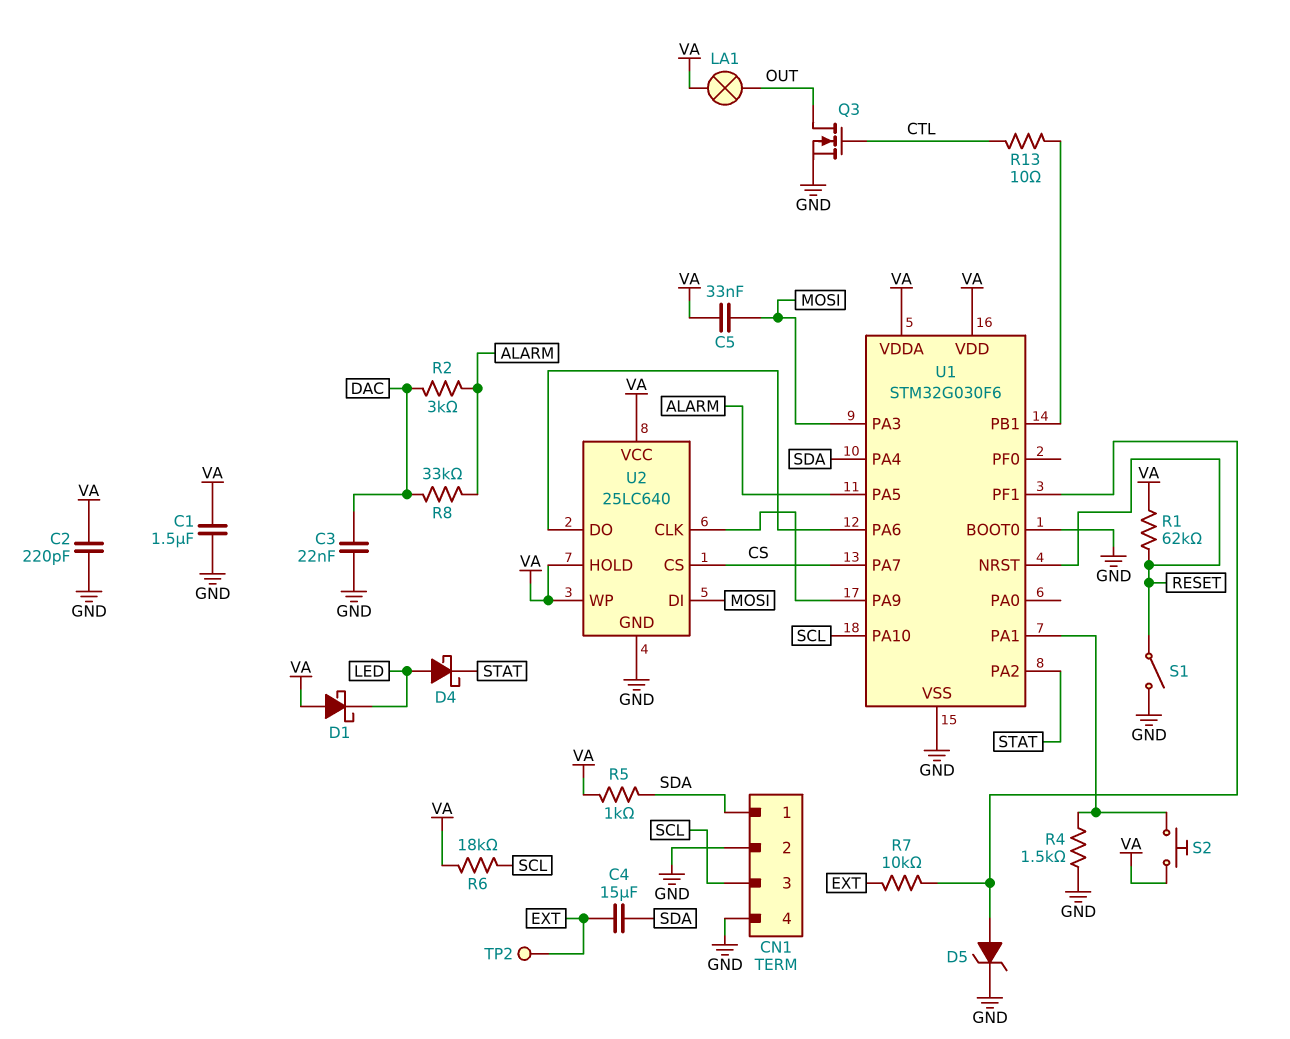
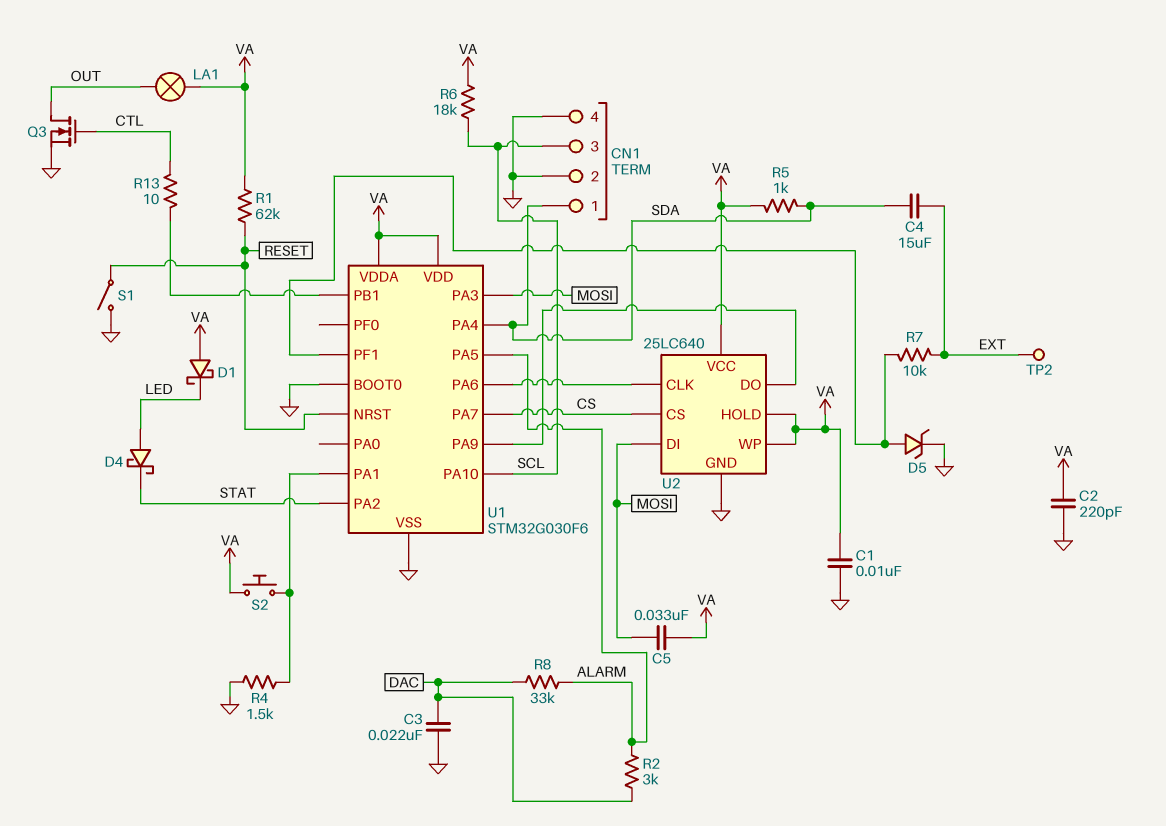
C1: 1.5uF (GND, VA) -> 10nF (GND, VA)
U2 pin CLK: U1/PA9 -> U1/PA6
U2 pin DO: U1/PA6 -> U1/PA9

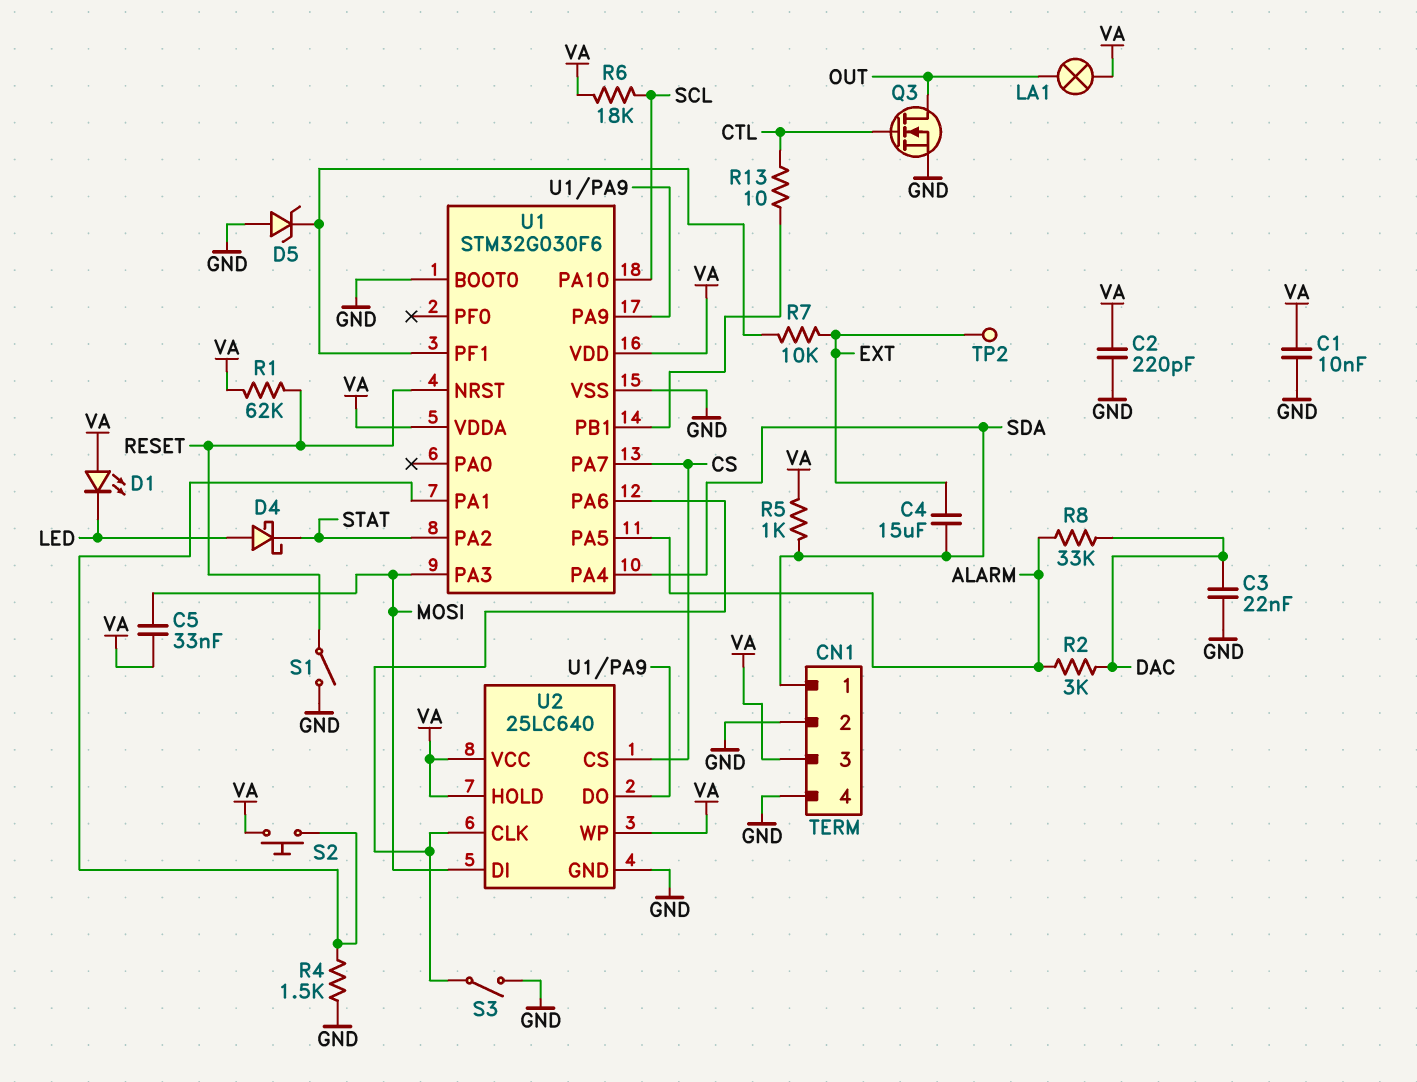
CN1 pin 3: SCL -> VA
D1: schottky (A VA, K LED) -> LED (A VA, K LED)
D5: zener (A U1/PF1, K GND) -> zener (A GND, K U1/PF1)
S3: none -> switch (GND, U1/PA6)

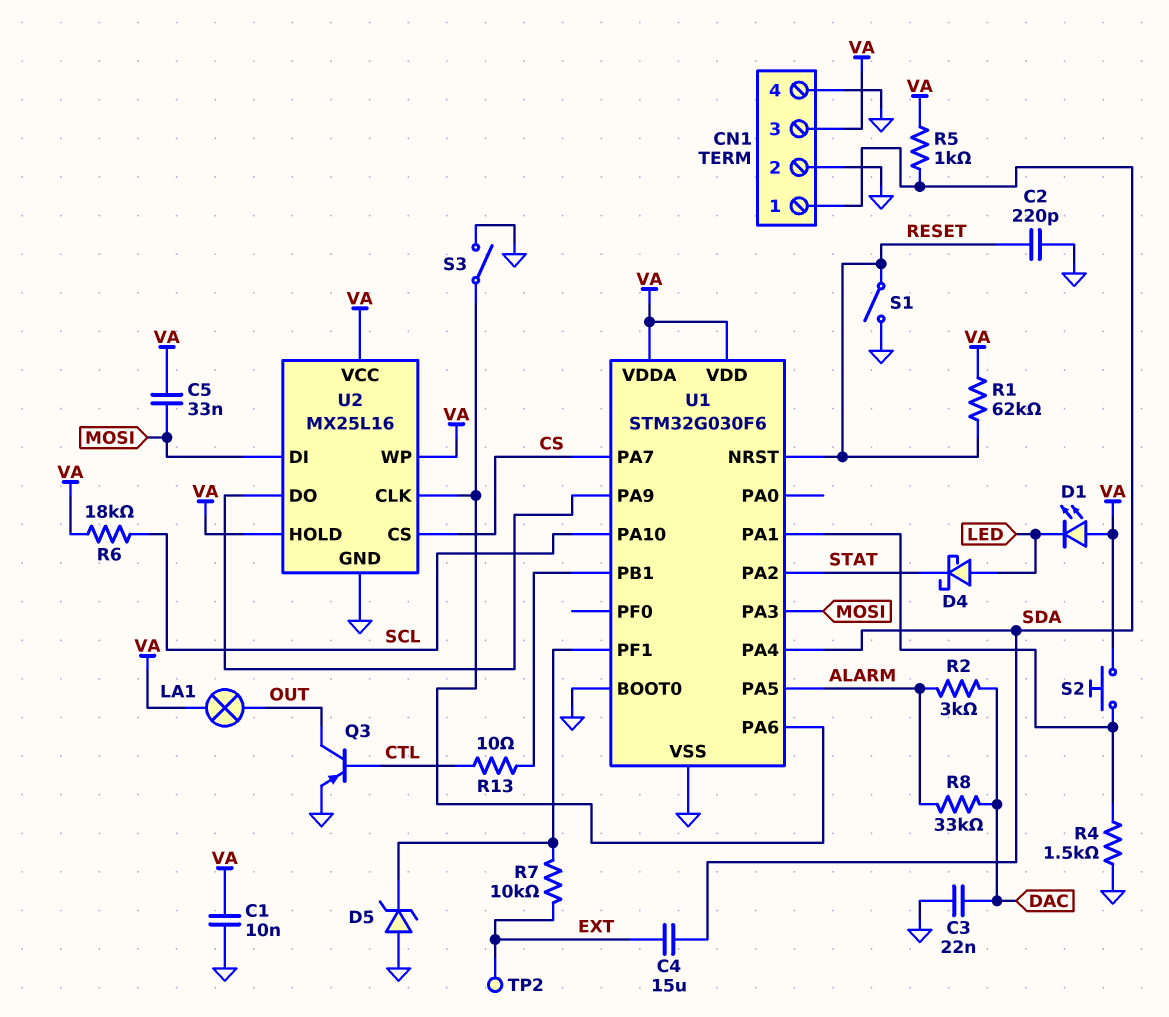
C2: 220pF (GND, VA) -> 220pF (GND, RESET)
Q3: NMOS (G CTL, D OUT, S GND) -> PNP (B CTL, C OUT, E GND)
U2: 25LC640 -> MX25L16

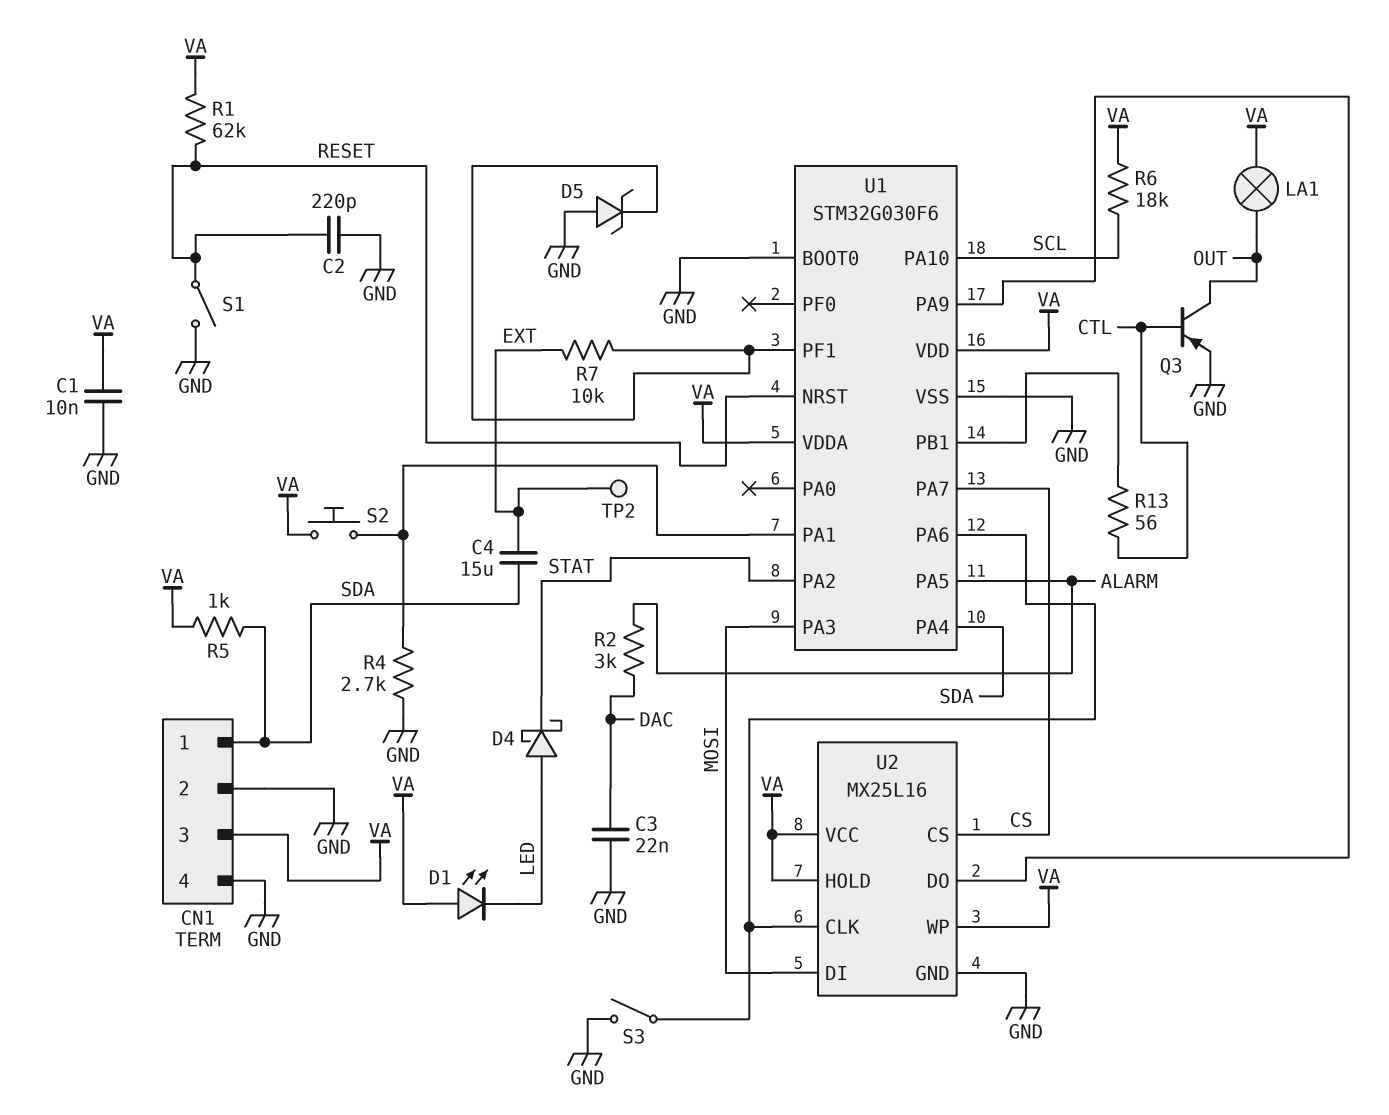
C5: 33nF (MOSI, VA) -> none
R4: 1.5k (GND, U1/PA1) -> 2.7k (GND, U1/PA1)
R8: 33k (ALARM, DAC) -> none
R13: 10 (CTL, U1/PB1) -> 56 (CTL, U1/PB1)

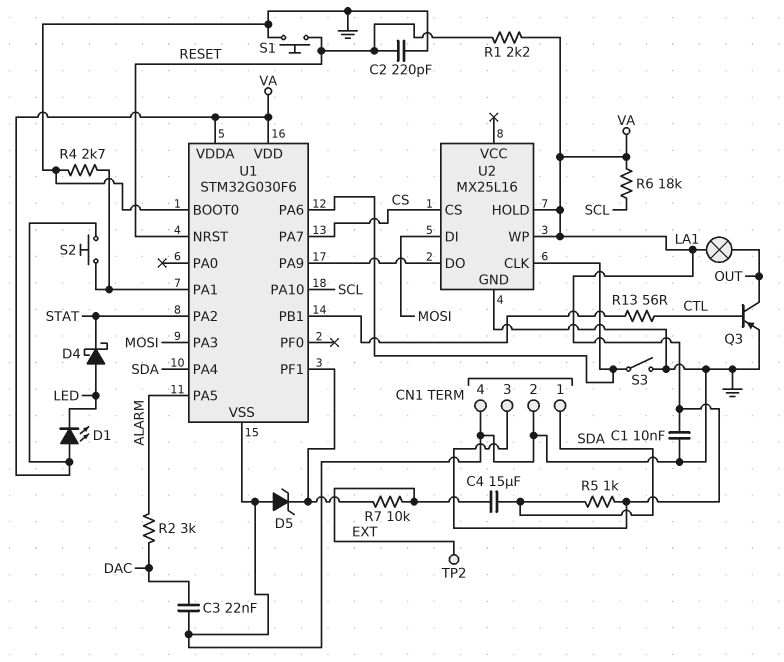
R1: 62k (RESET, VA) -> 2.2k (RESET, VA)
S1: switch (GND, RESET) -> button (GND, RESET)
U2 pin VCC: VA -> none

